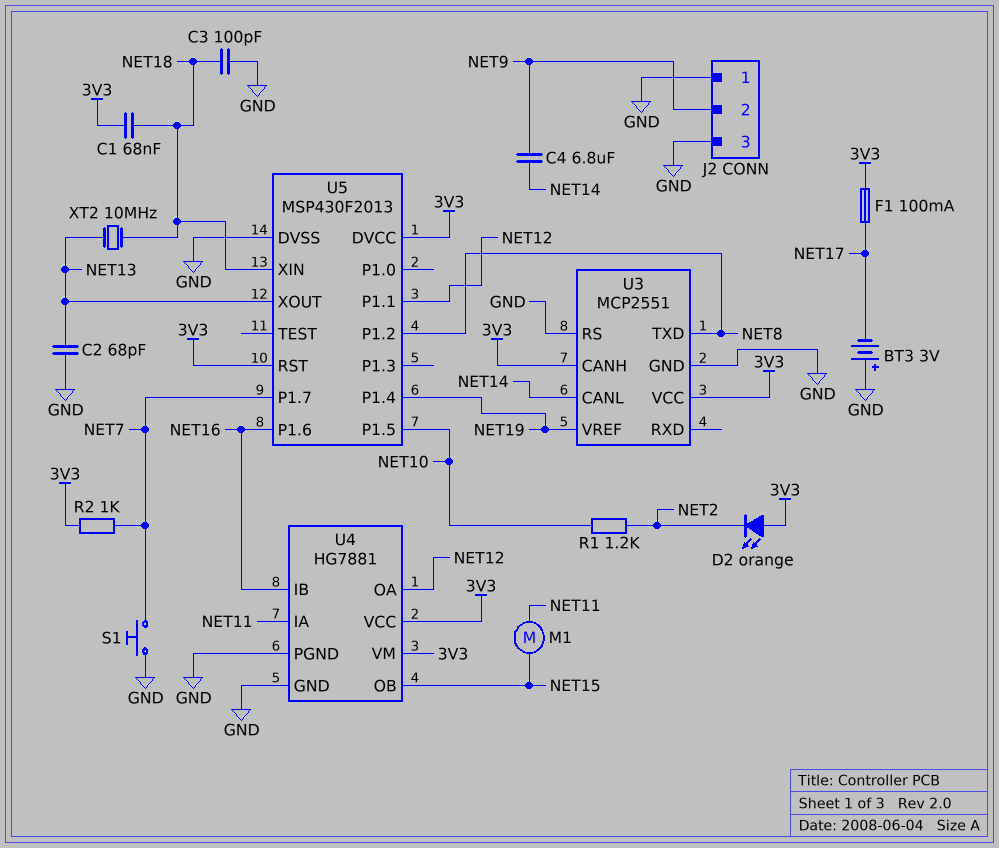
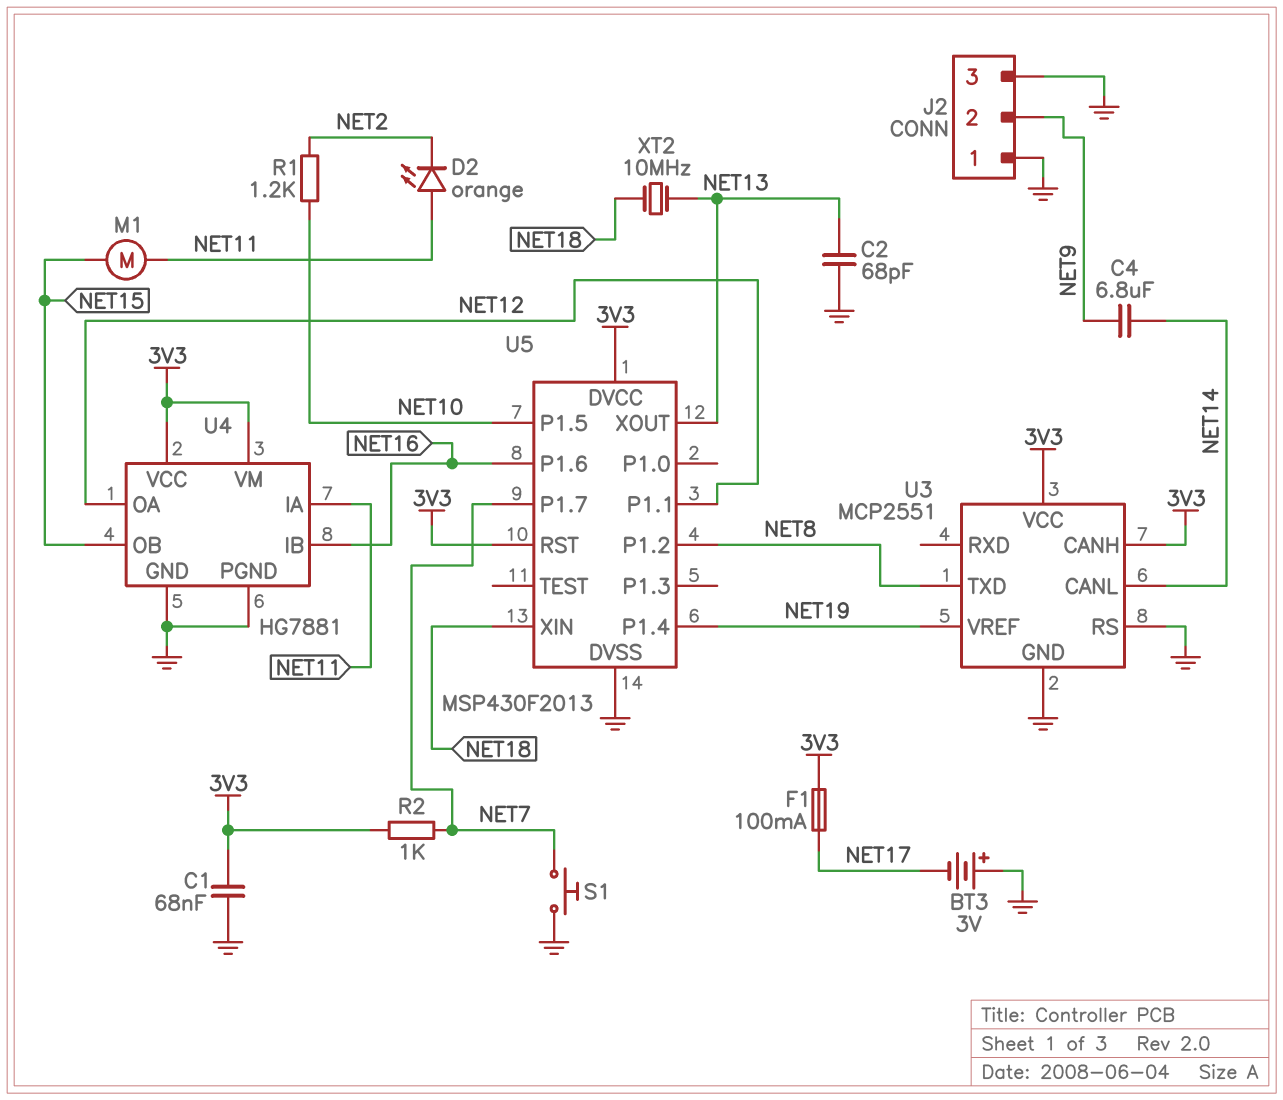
C1: 68nF (3V3, NET18) -> 68nF (3V3, GND)
C3: 100pF (GND, NET18) -> none
D2: LED orange (A 3V3, K NET2) -> LED orange (A NET11, K NET2)

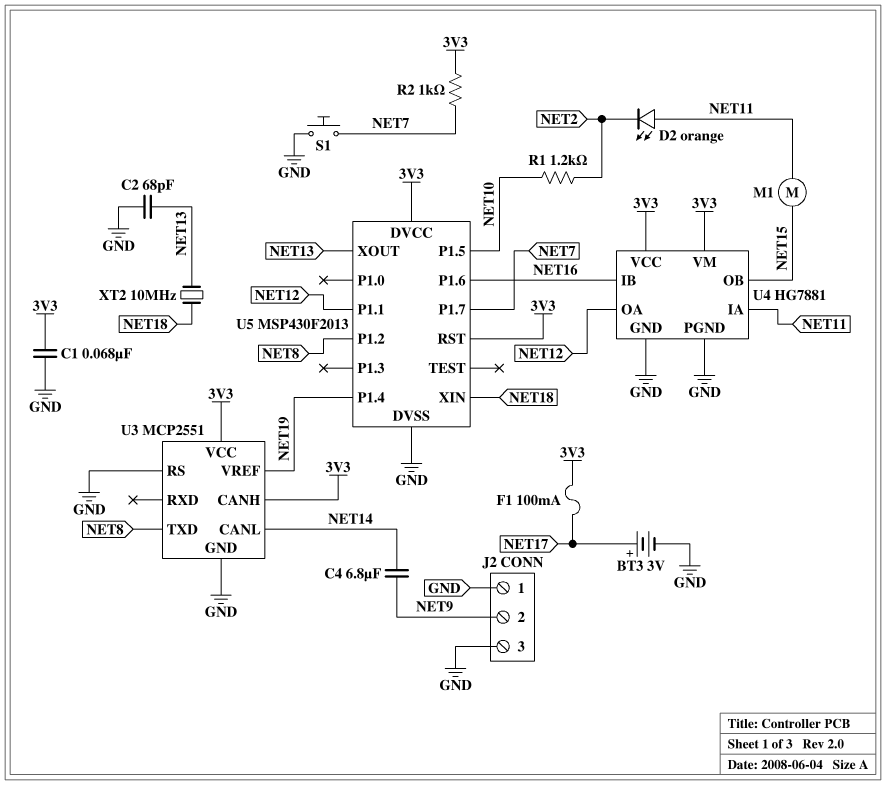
BT3: 3V (plus GND, minus NET17) -> 3V (plus NET17, minus GND)

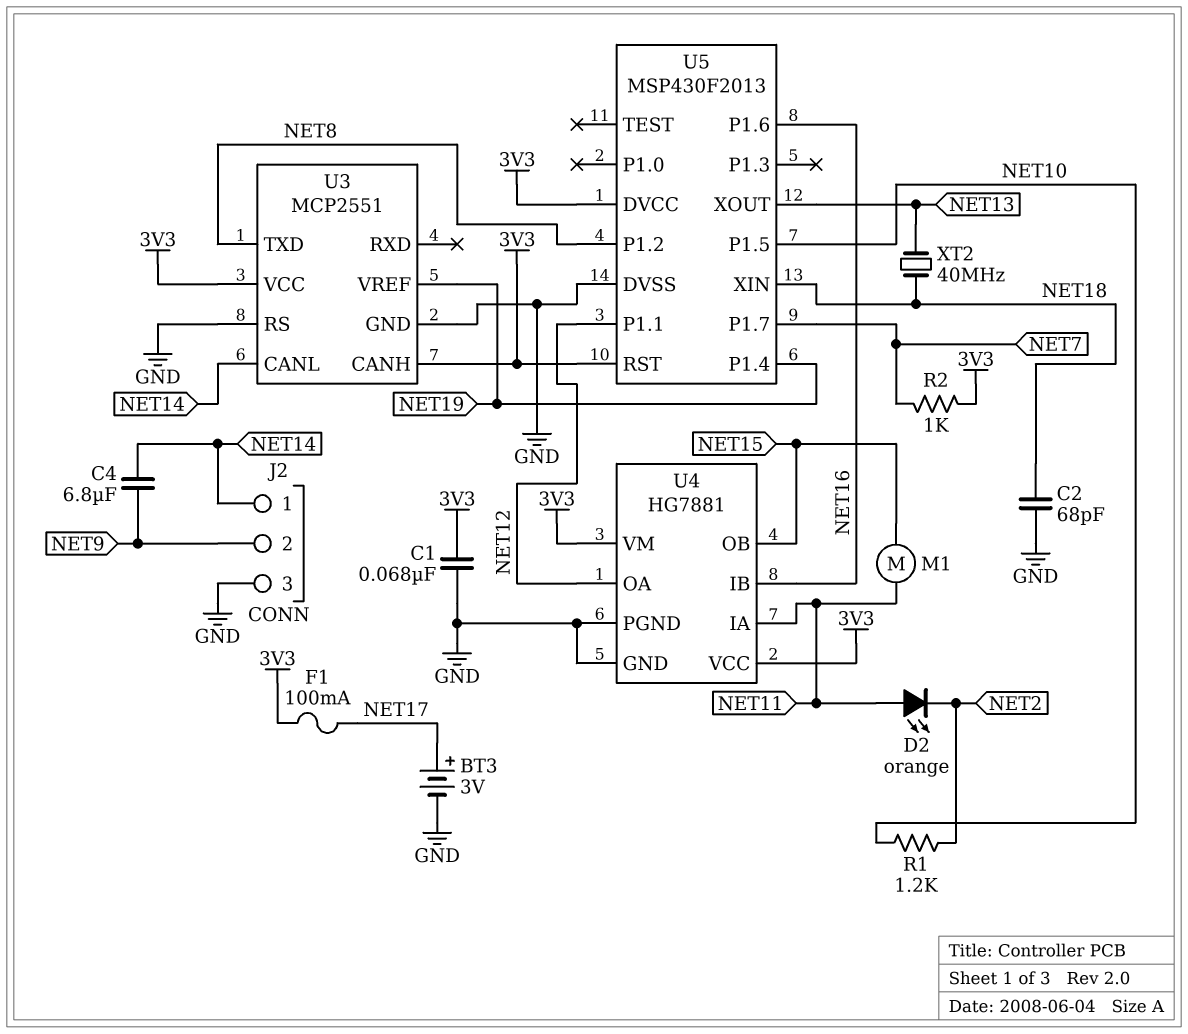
C2: 68pF (GND, NET13) -> 68pF (GND, NET18)
J2 pin 1: GND -> NET14
S1: button (GND, NET7) -> none
XT2: 10MHz (NET13, NET18) -> 40MHz (NET13, NET18)

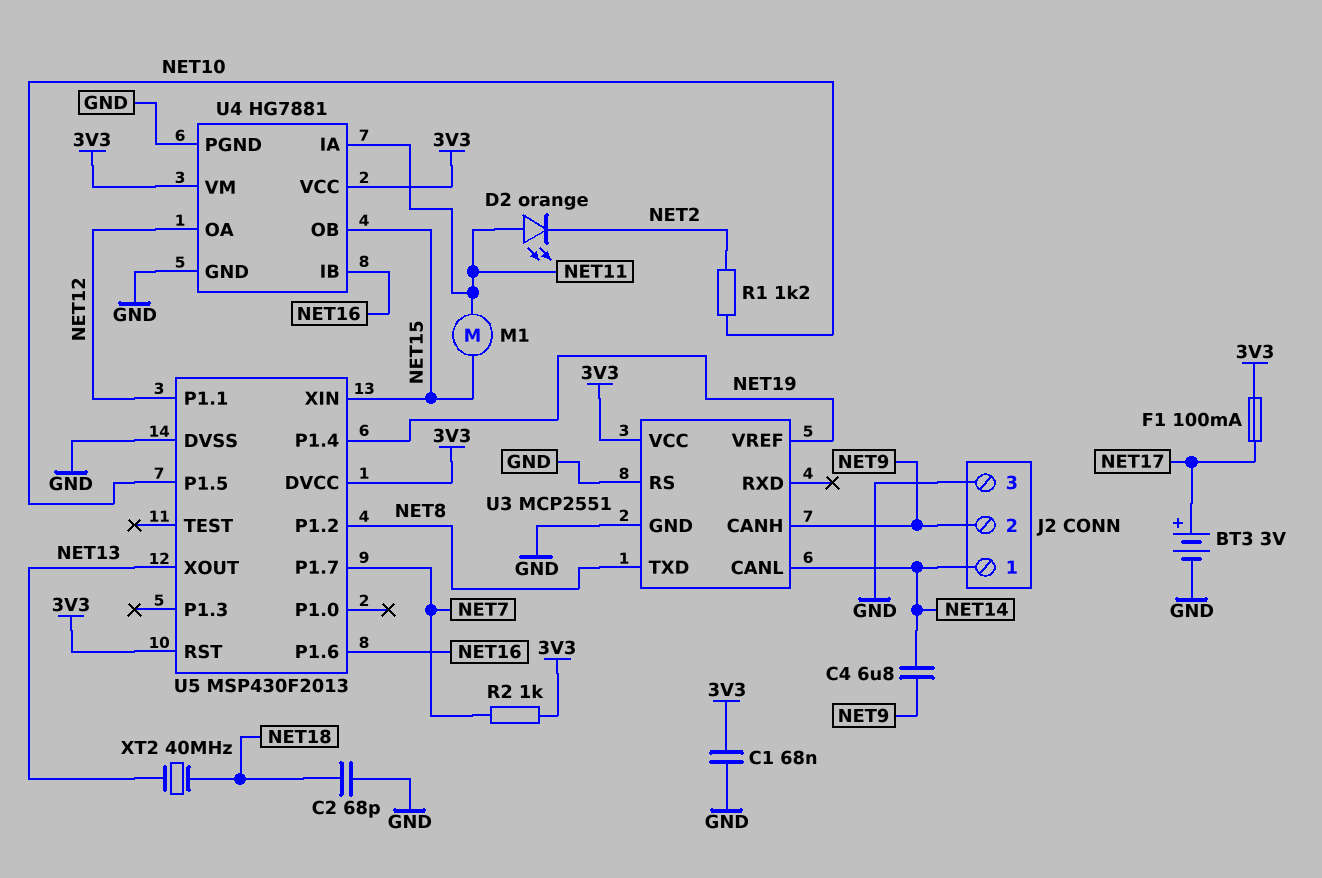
U3 pin CANH: 3V3 -> NET9
U5 pin XIN: NET18 -> NET15

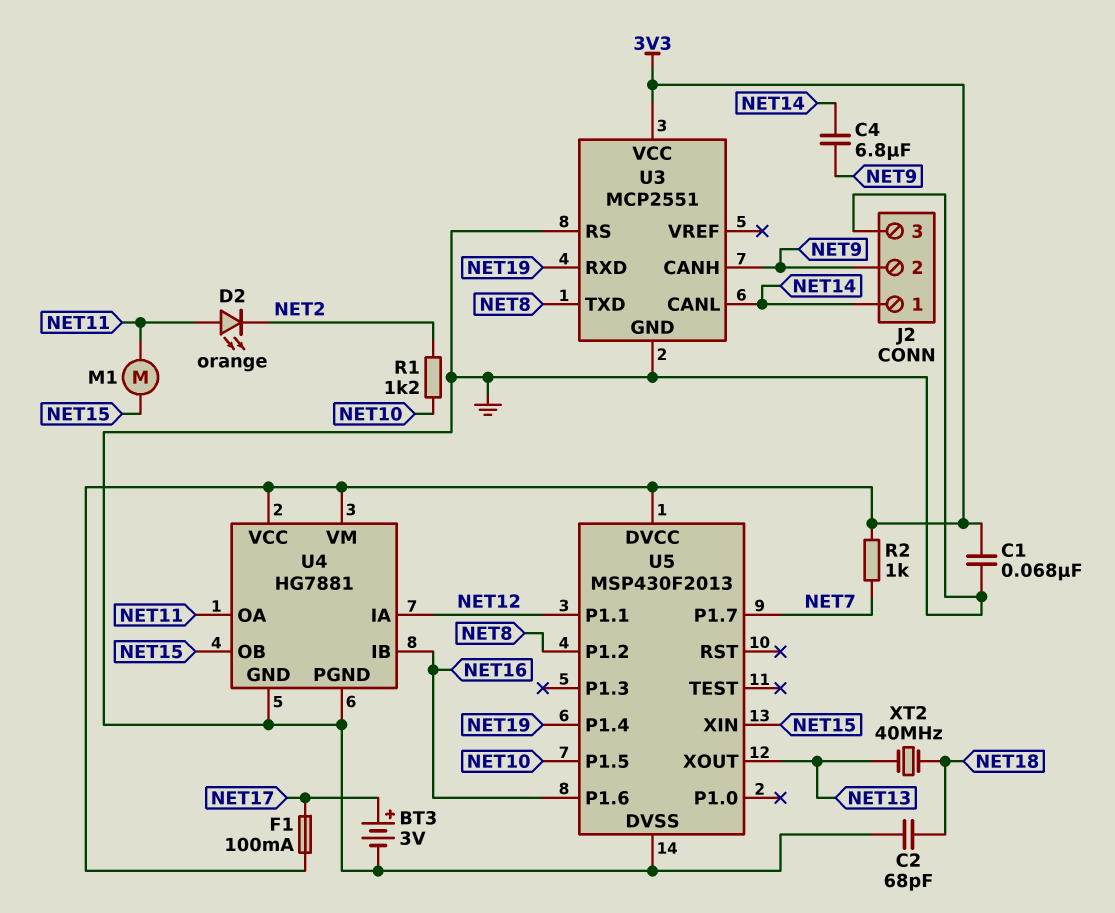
U3 pin RXD: none -> NET19
U3 pin VREF: NET19 -> none
U4 pin IA: NET11 -> NET12
U4 pin OA: NET12 -> NET11
U5 pin RST: 3V3 -> none

